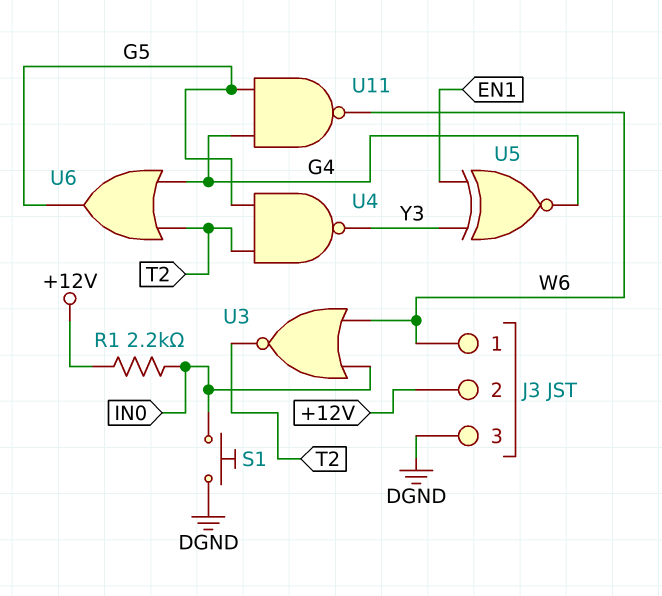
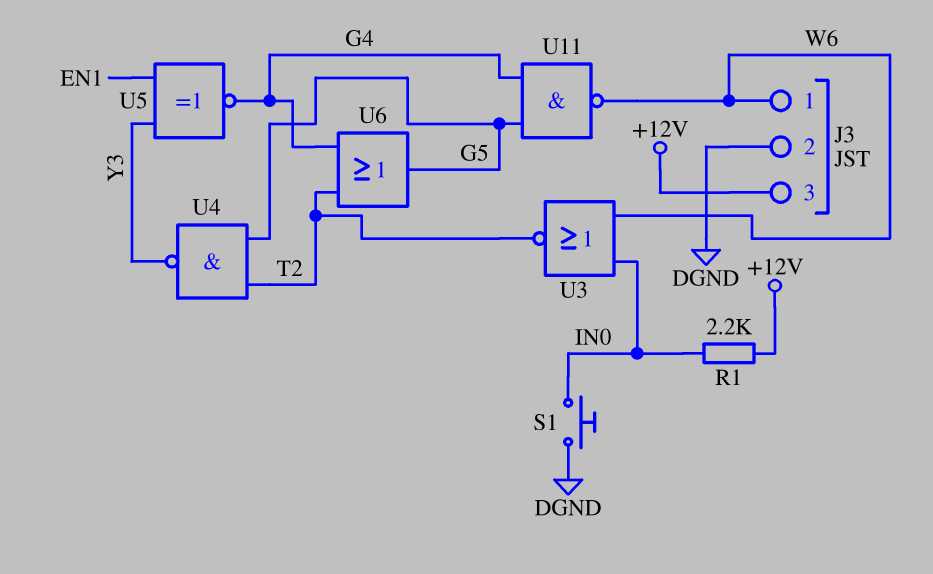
J3 pin 2: +12V -> DGND
J3 pin 3: DGND -> +12V

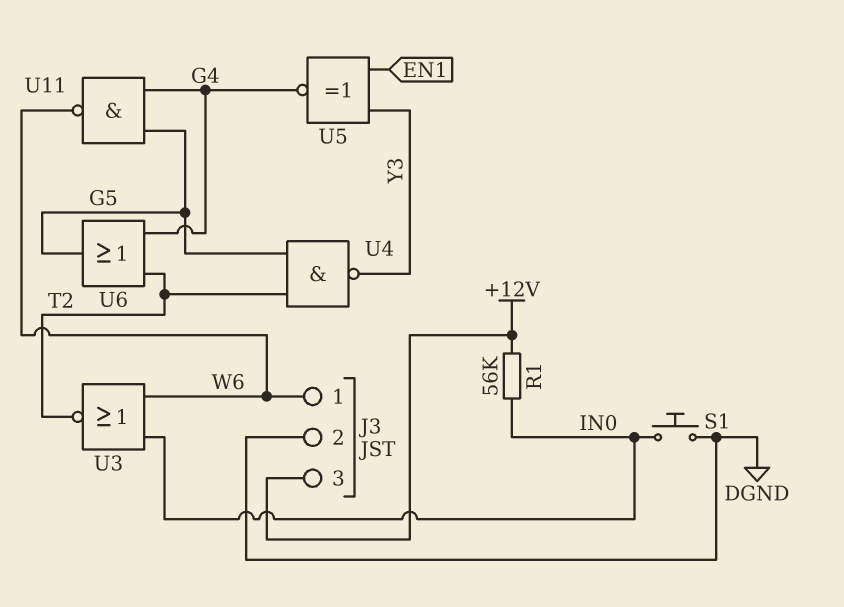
R1: 2.2k (+12V, IN0) -> 56k (+12V, IN0)

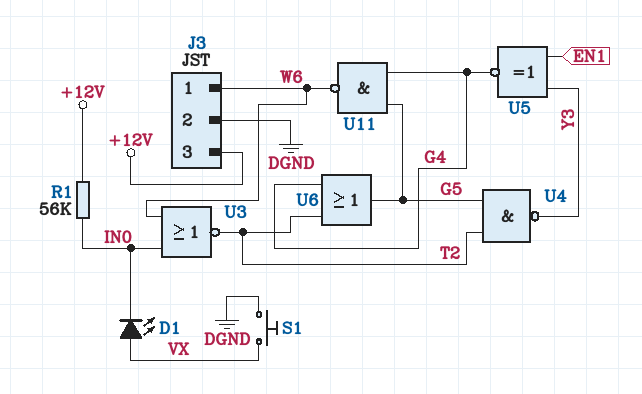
D1: none -> LED (A VX, K IN0)
S1: button (DGND, IN0) -> button (DGND, VX)

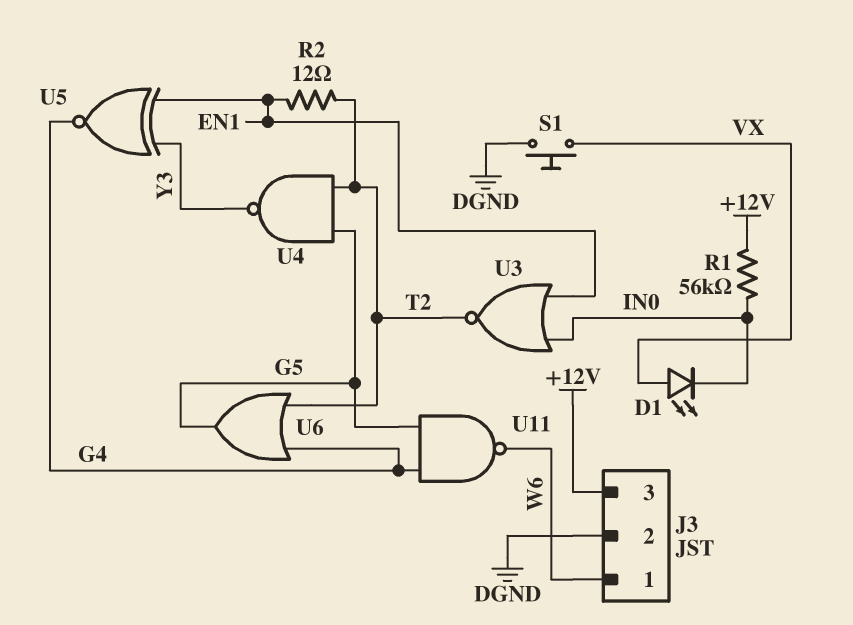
R2: none -> 12 (EN1, T2)
U3: NOR (in IN0, in W6, out T2) -> NOR (in EN1, in IN0, out T2)

